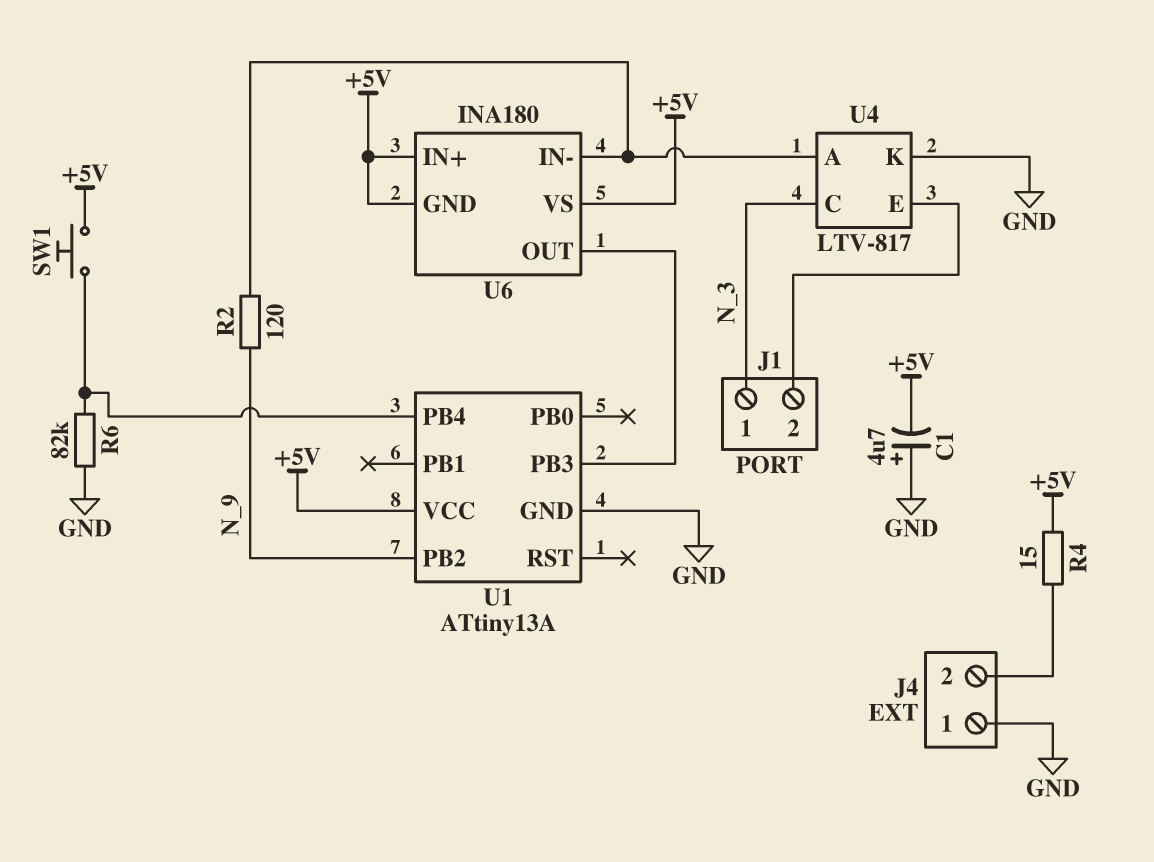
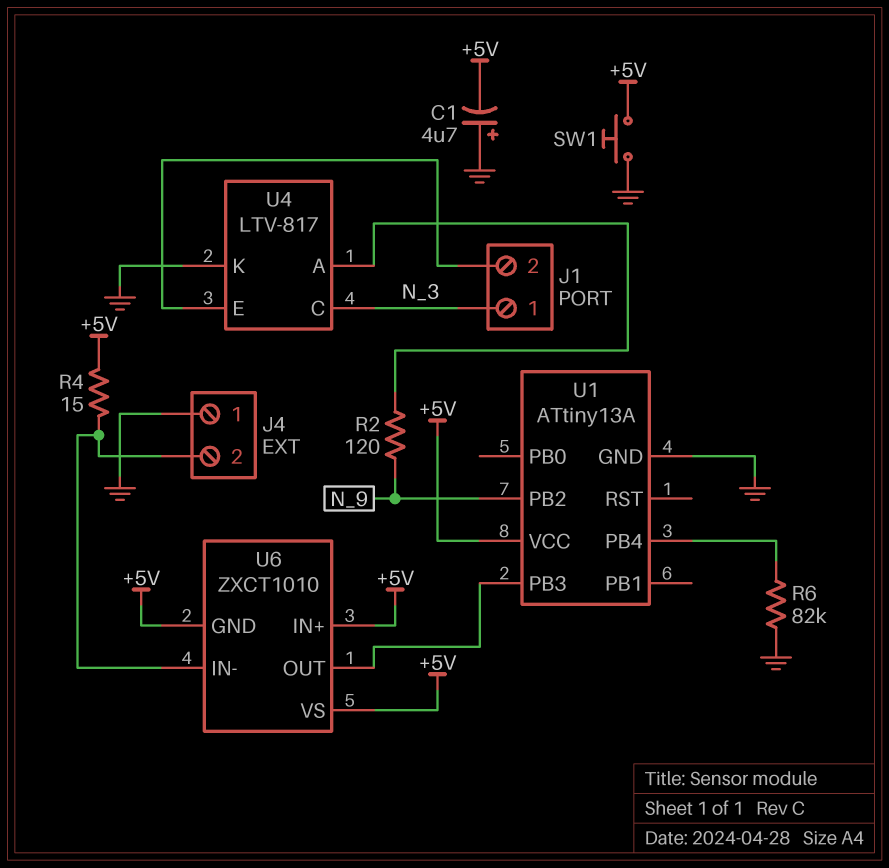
SW1: button (+5V, U1/PB4) -> button (+5V, GND)
U6: INA180 -> ZXCT1010
U6 pin IN-: U4/A -> J4/2

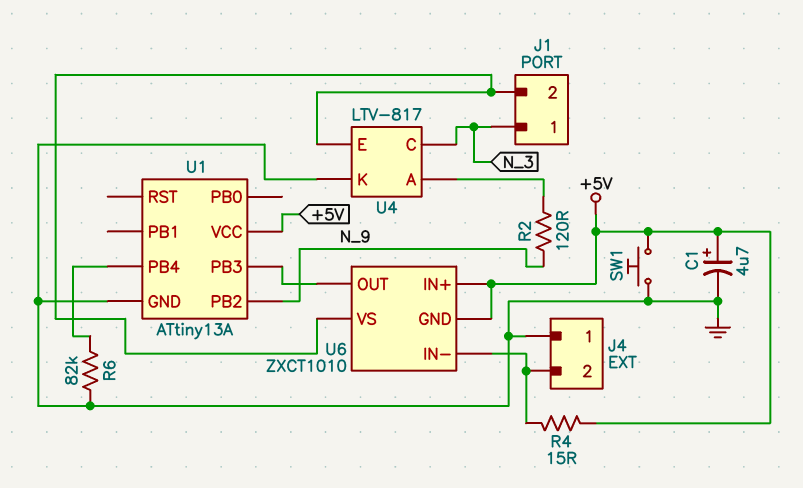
C1: 4.7uF (plus GND, minus +5V) -> 4.7uF (plus +5V, minus GND)
U6 pin VS: +5V -> J1/2

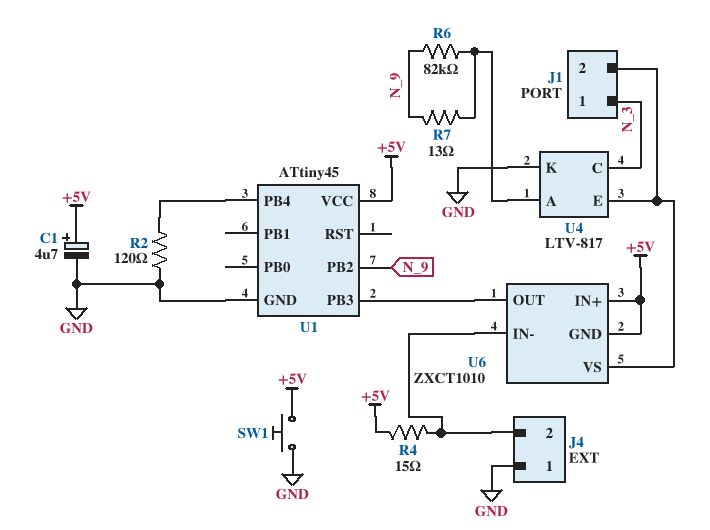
R2: 120 (N_9, U4/A) -> 120 (GND, U1/PB4)
R6: 82k (GND, U1/PB4) -> 82k (N_9, U4/A)
R7: none -> 13 (N_9, U4/A)
U1: ATtiny13A -> ATtiny45

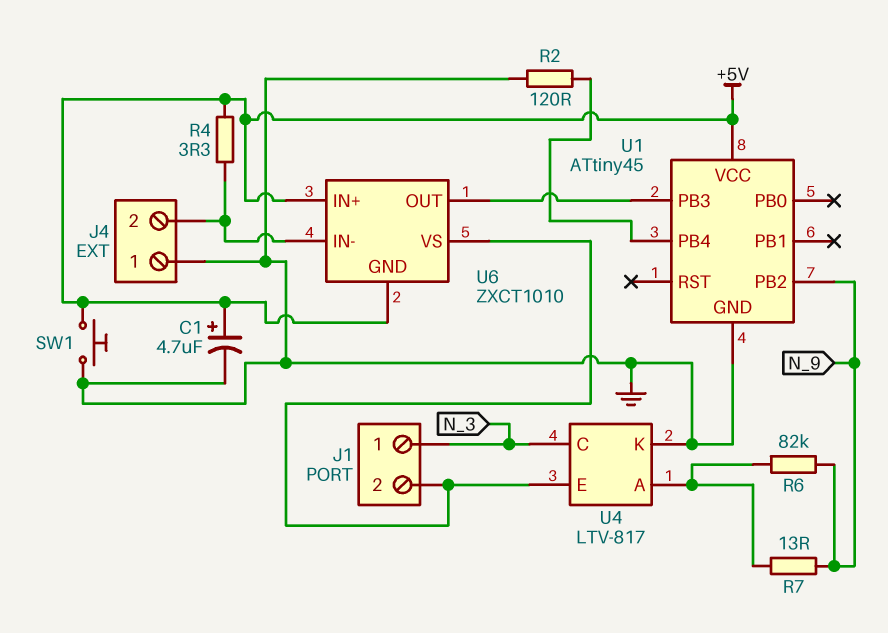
R4: 15 (+5V, J4/2) -> 3.3 (+5V, J4/2)

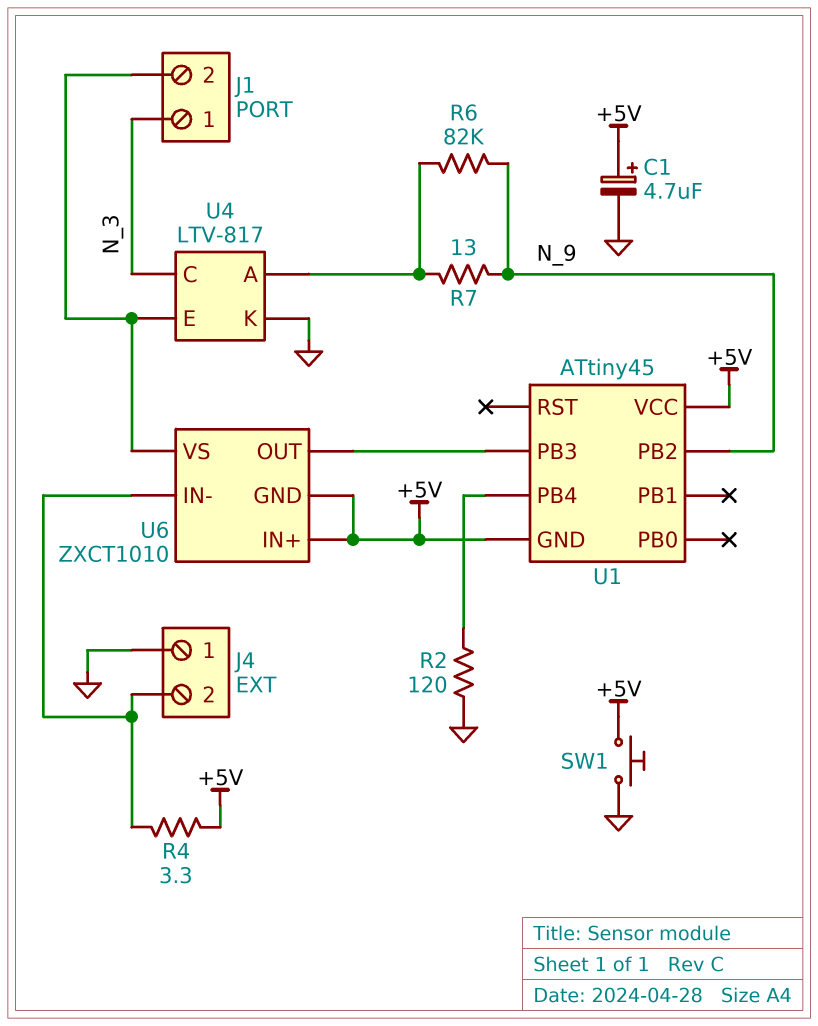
U1 pin GND: GND -> +5V

